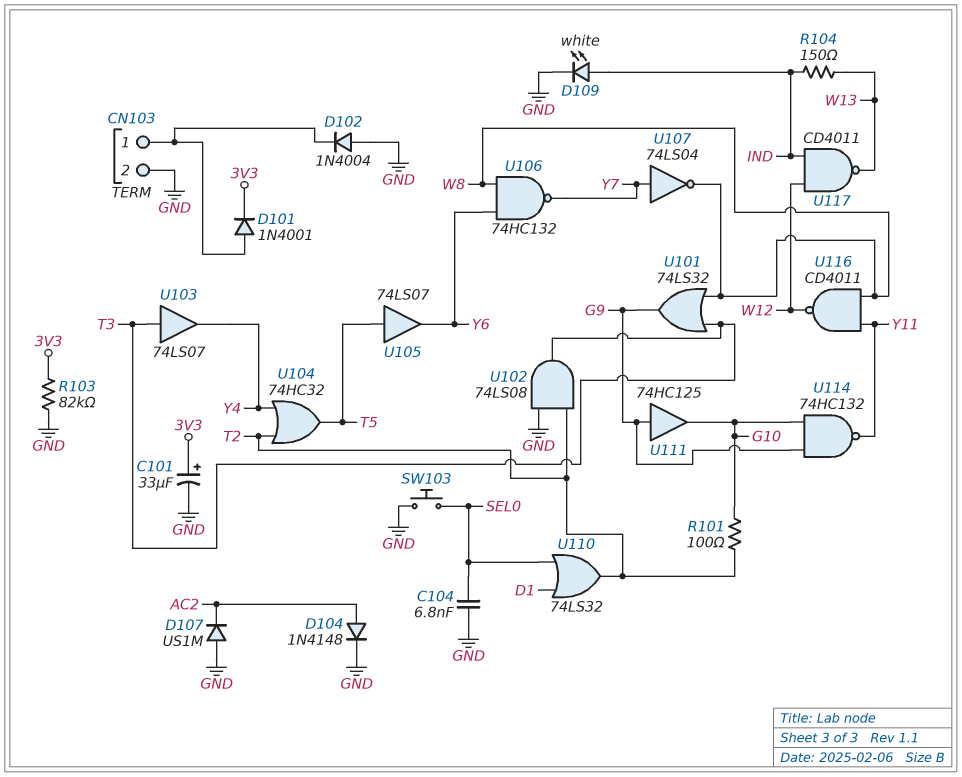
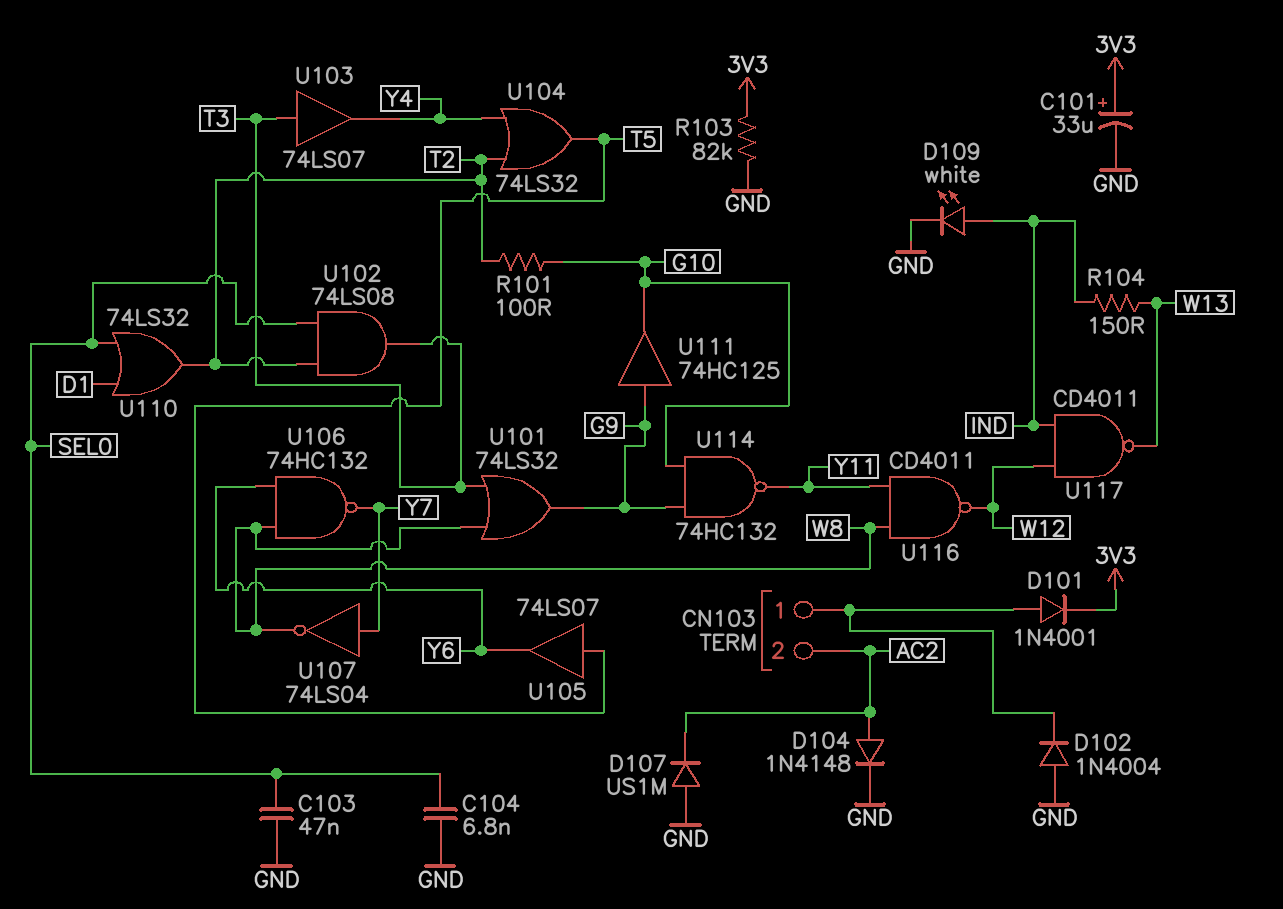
C103: none -> 47nF (GND, SEL0)
CN103 pin 2: GND -> AC2
SW103: button (GND, SEL0) -> none
U102: AND 74LS08 (in GND, in T2, out T3) -> AND 74LS08 (in SEL0, in T2, out T3)
U104: OR 74HC32 (in T2, in Y4, out T5) -> OR 74LS32 (in T2, in Y4, out T5)

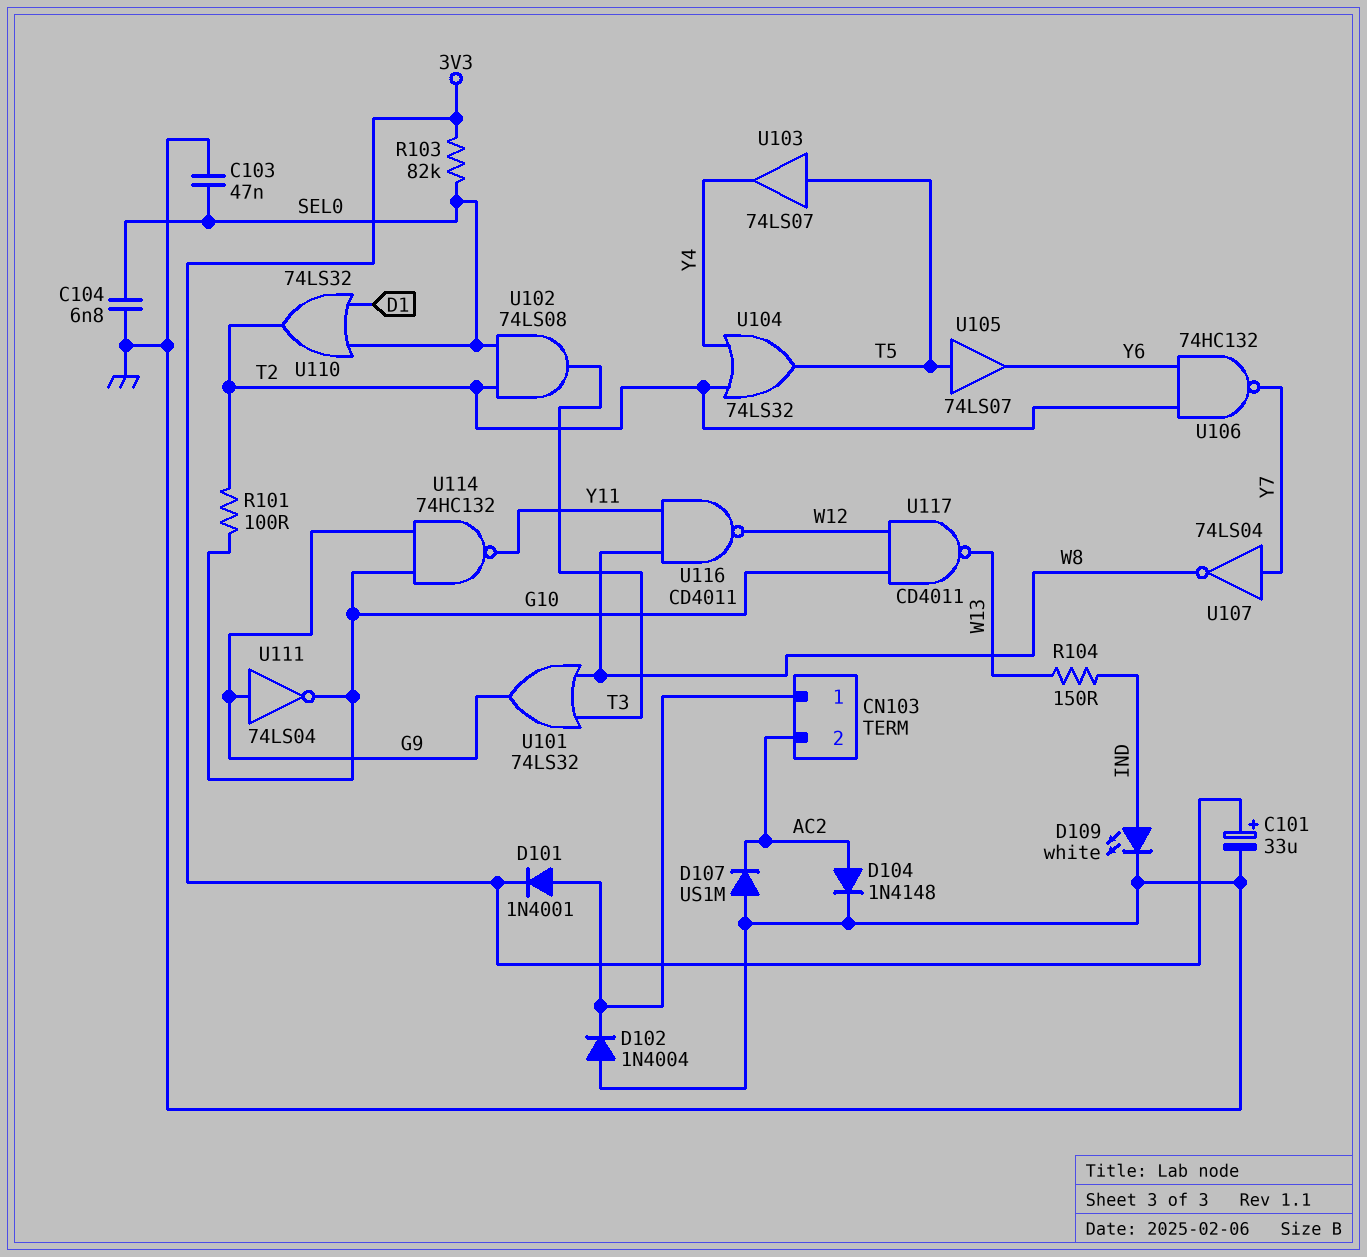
R103: 82k (3V3, GND) -> 82k (3V3, SEL0)
U103: buffer 74LS07 (in T3, out Y4) -> buffer 74LS07 (in T5, out Y4)
U106: NAND 74HC132 (in W8, in Y6, out Y7) -> NAND 74HC132 (in T2, in Y6, out Y7)
U111: buffer 74HC125 (in G9, out G10) -> NOT 74LS04 (in G9, out G10)
U117: NAND CD4011 (in IND, in W12, out W13) -> NAND CD4011 (in G10, in W12, out W13)

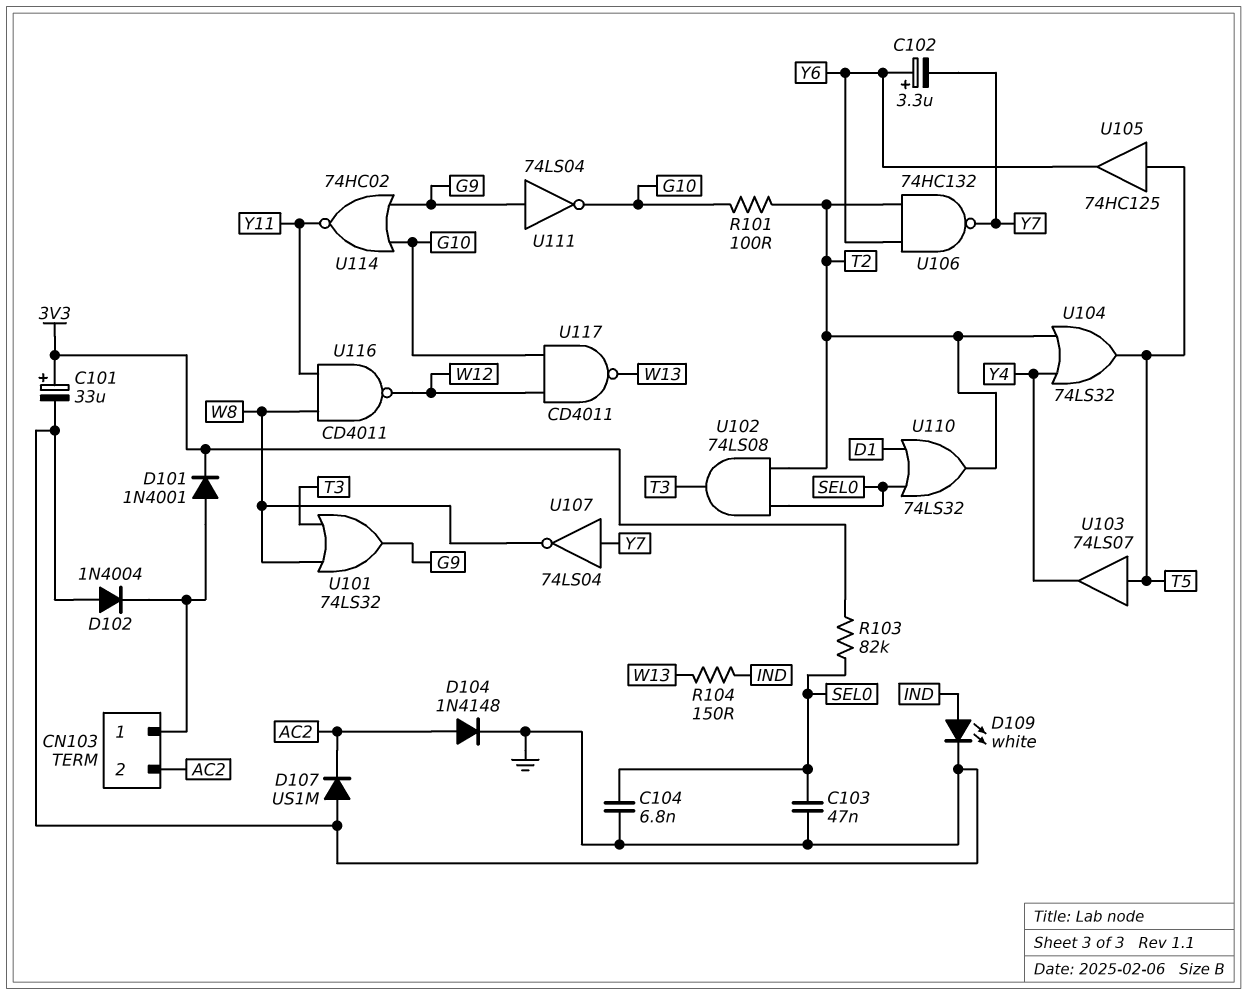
C102: none -> 3.3uF (plus Y6, minus Y7)
U105: buffer 74LS07 (in T5, out Y6) -> buffer 74HC125 (in T5, out Y6)
U114: NAND 74HC132 (in G9, in G10, out Y11) -> NOR 74HC02 (in G9, in G10, out Y11)

